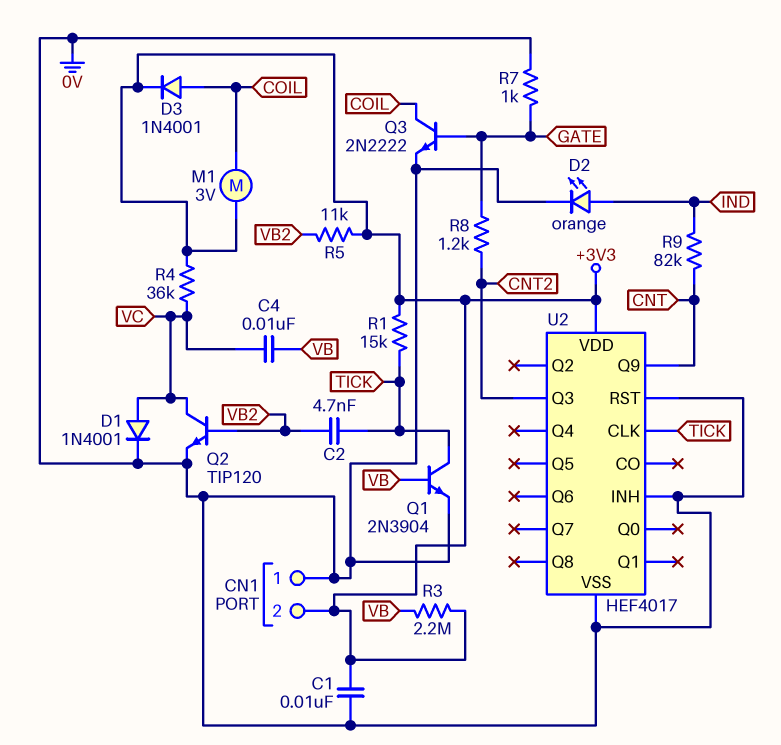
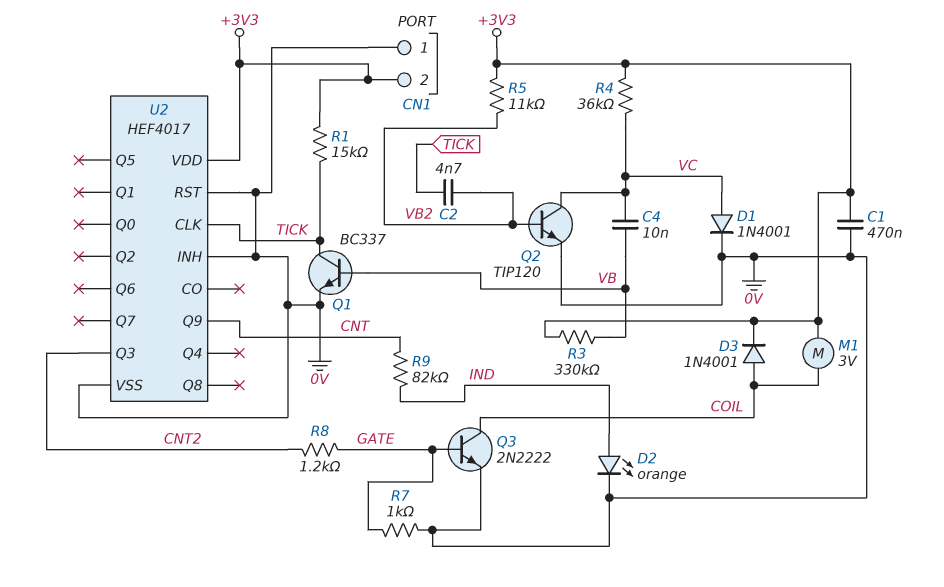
C1: 10nF (+3V3, 0V) -> 470nF (+3V3, 0V)
Q1: NPN 2N3904 (B VB, C TICK, E 0V) -> NPN BC337 (B VB, C TICK, E 0V)
R3: 2.2M (+3V3, VB) -> 330k (+3V3, VB)

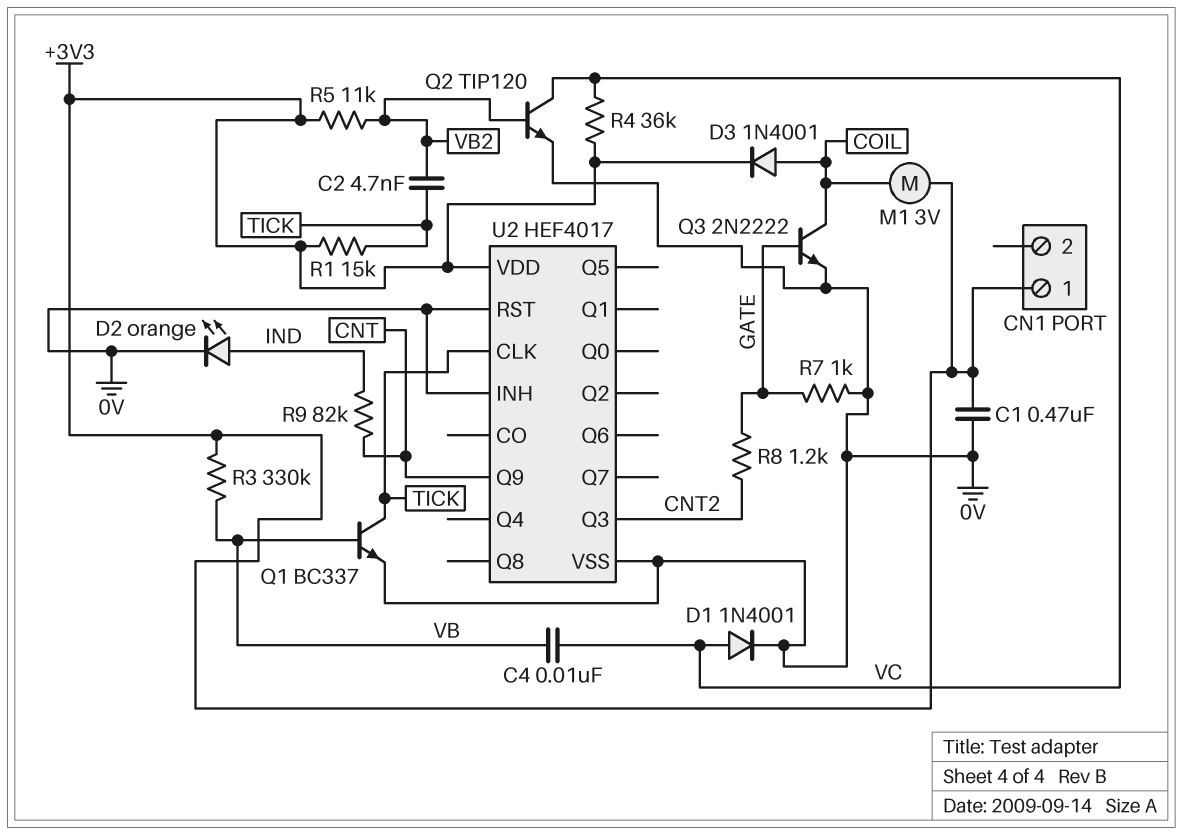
CN1 pin 1: 0V -> +3V3
CN1 pin 2: +3V3 -> none

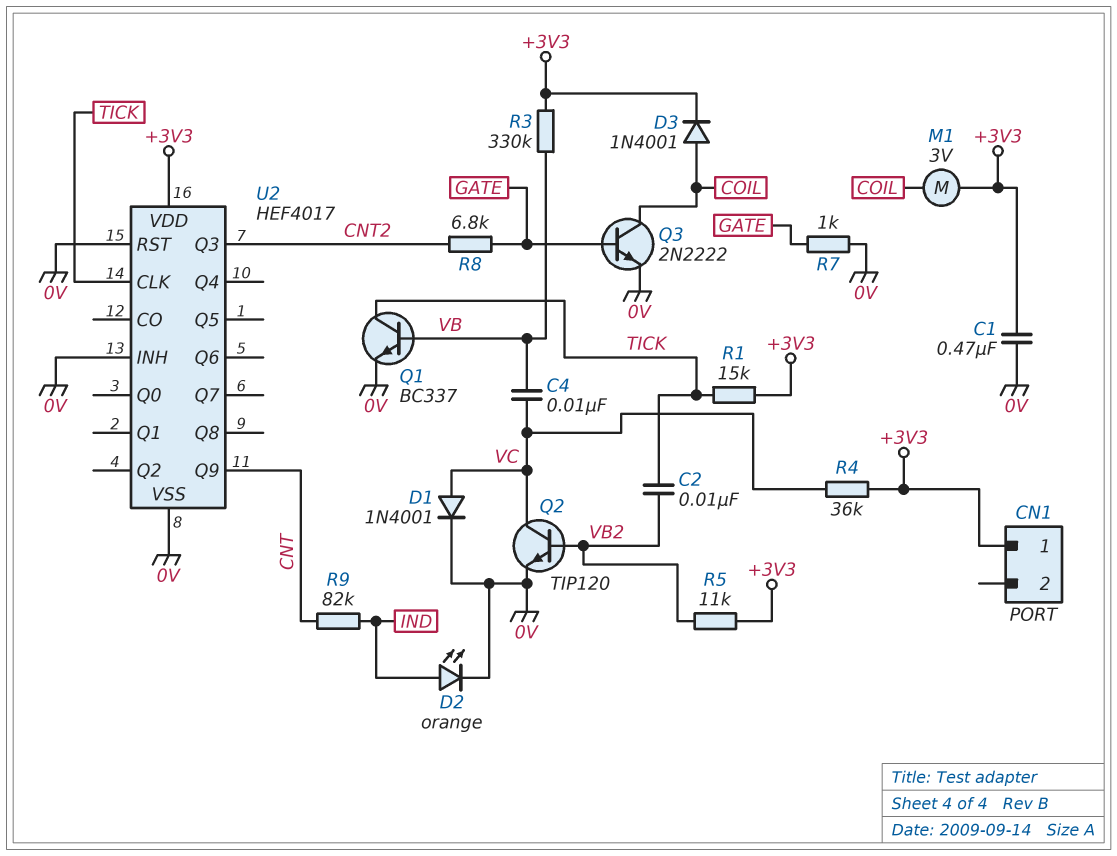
C2: 4.7nF (TICK, VB2) -> 10nF (TICK, VB2)
R8: 1.2k (CNT2, GATE) -> 6.8k (CNT2, GATE)

